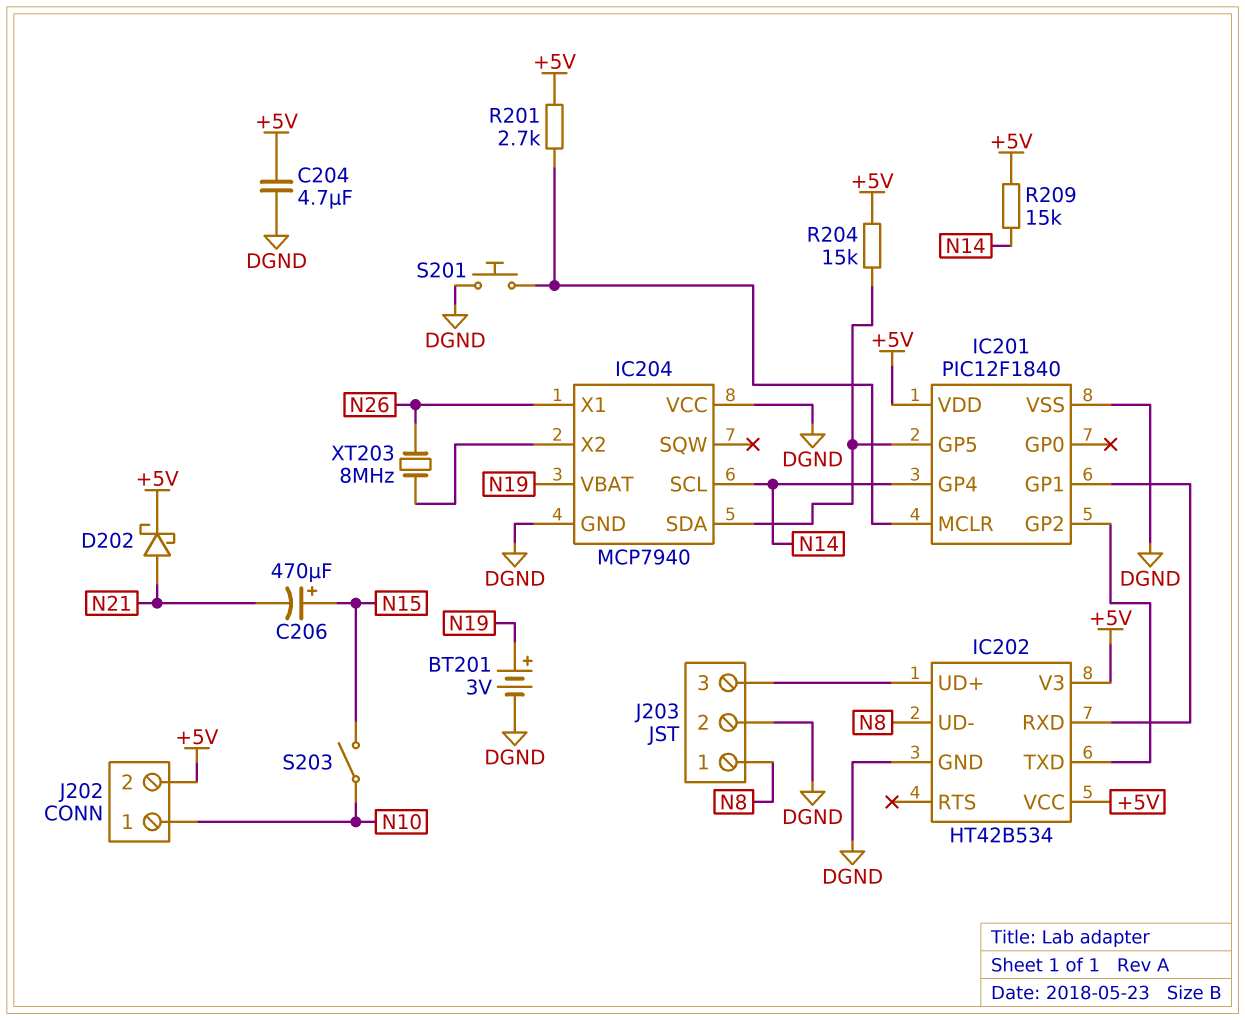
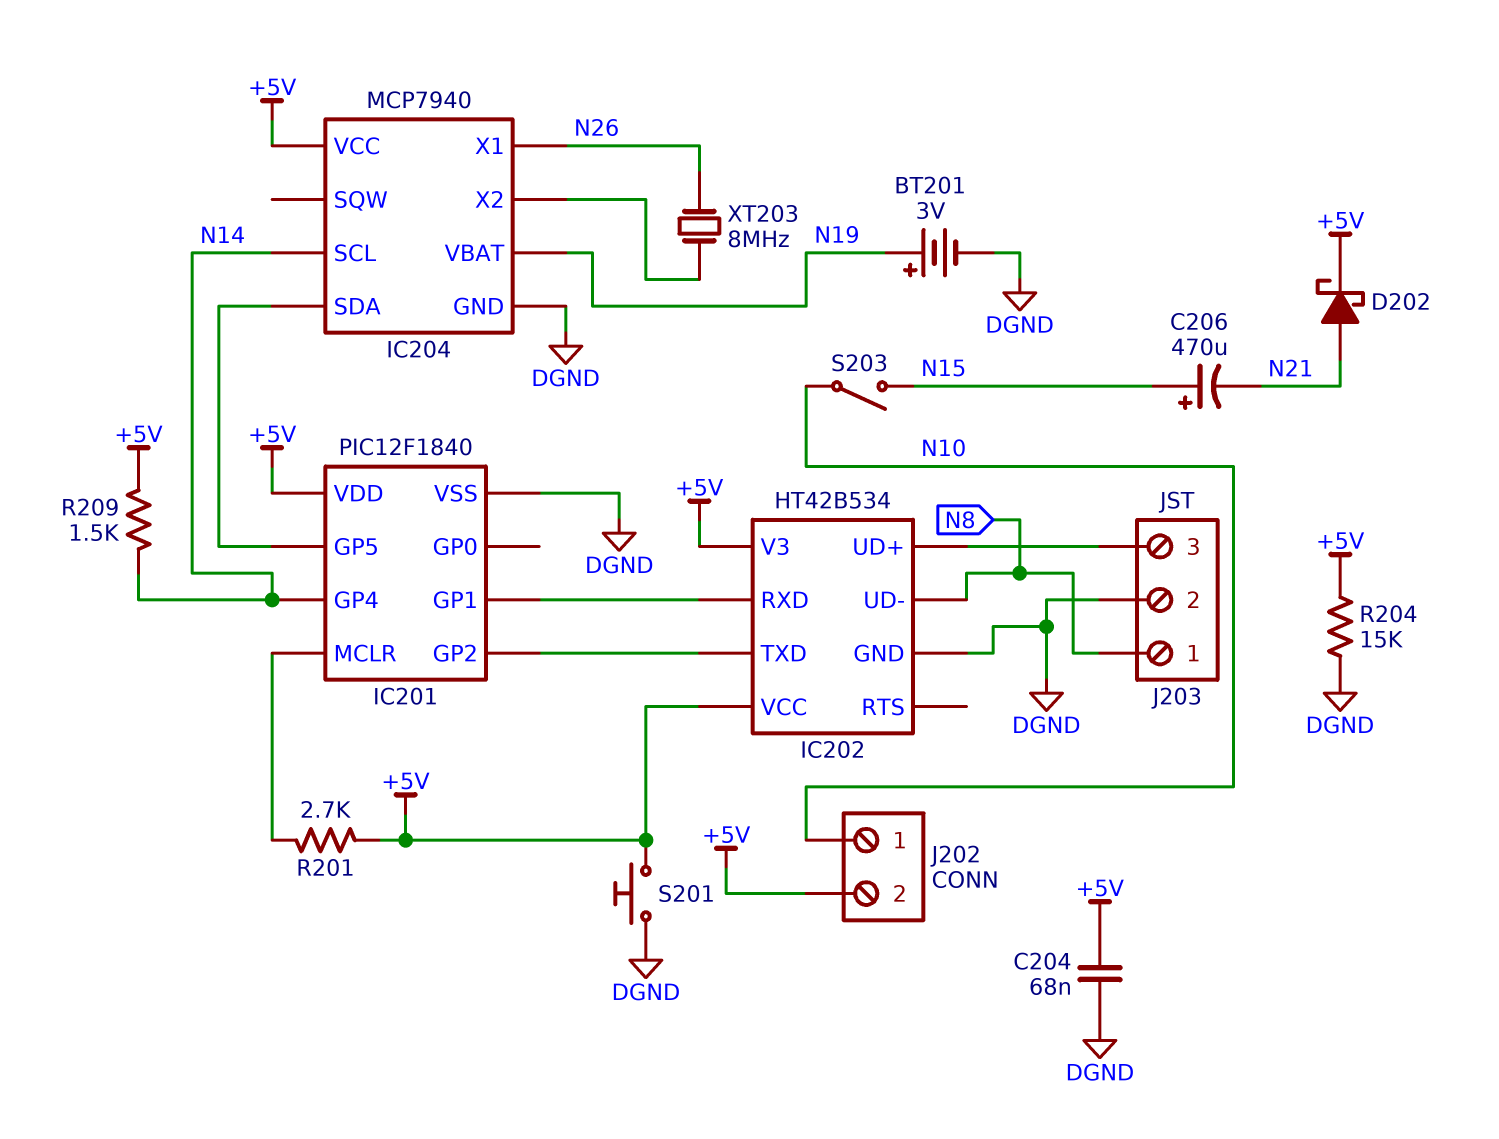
C204: 4.7uF (+5V, DGND) -> 68nF (+5V, DGND)
IC204 pin VCC: DGND -> +5V
R204: 15k (+5V, IC201/GP5) -> 15k (+5V, DGND)
R209: 15k (+5V, N14) -> 1.5k (+5V, N14)
S201: button (DGND, IC201/MCLR) -> button (+5V, DGND)

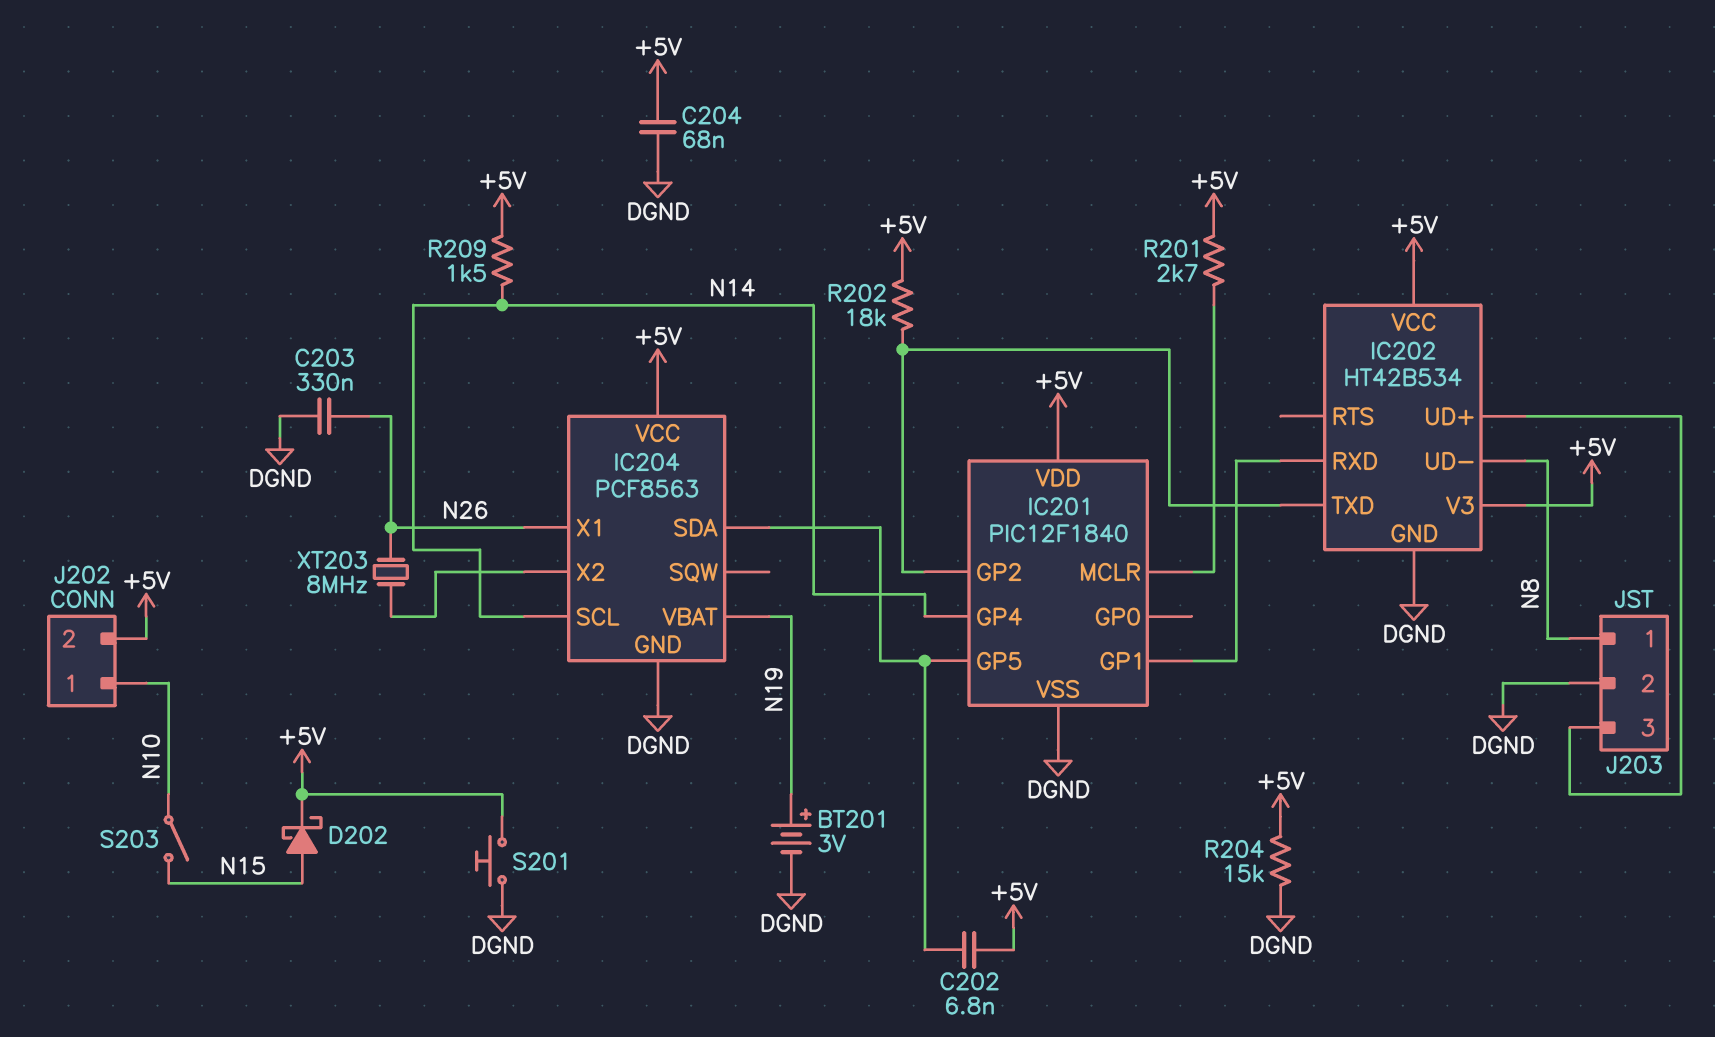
C202: none -> 6.8nF (+5V, IC201/GP5)
C203: none -> 330nF (DGND, N26)
C206: 470uF (plus N15, minus N21) -> none
D202: schottky (A N21, K +5V) -> schottky (A N15, K +5V)
IC204: MCP7940 -> PCF8563
R202: none -> 18k (+5V, IC201/GP2)

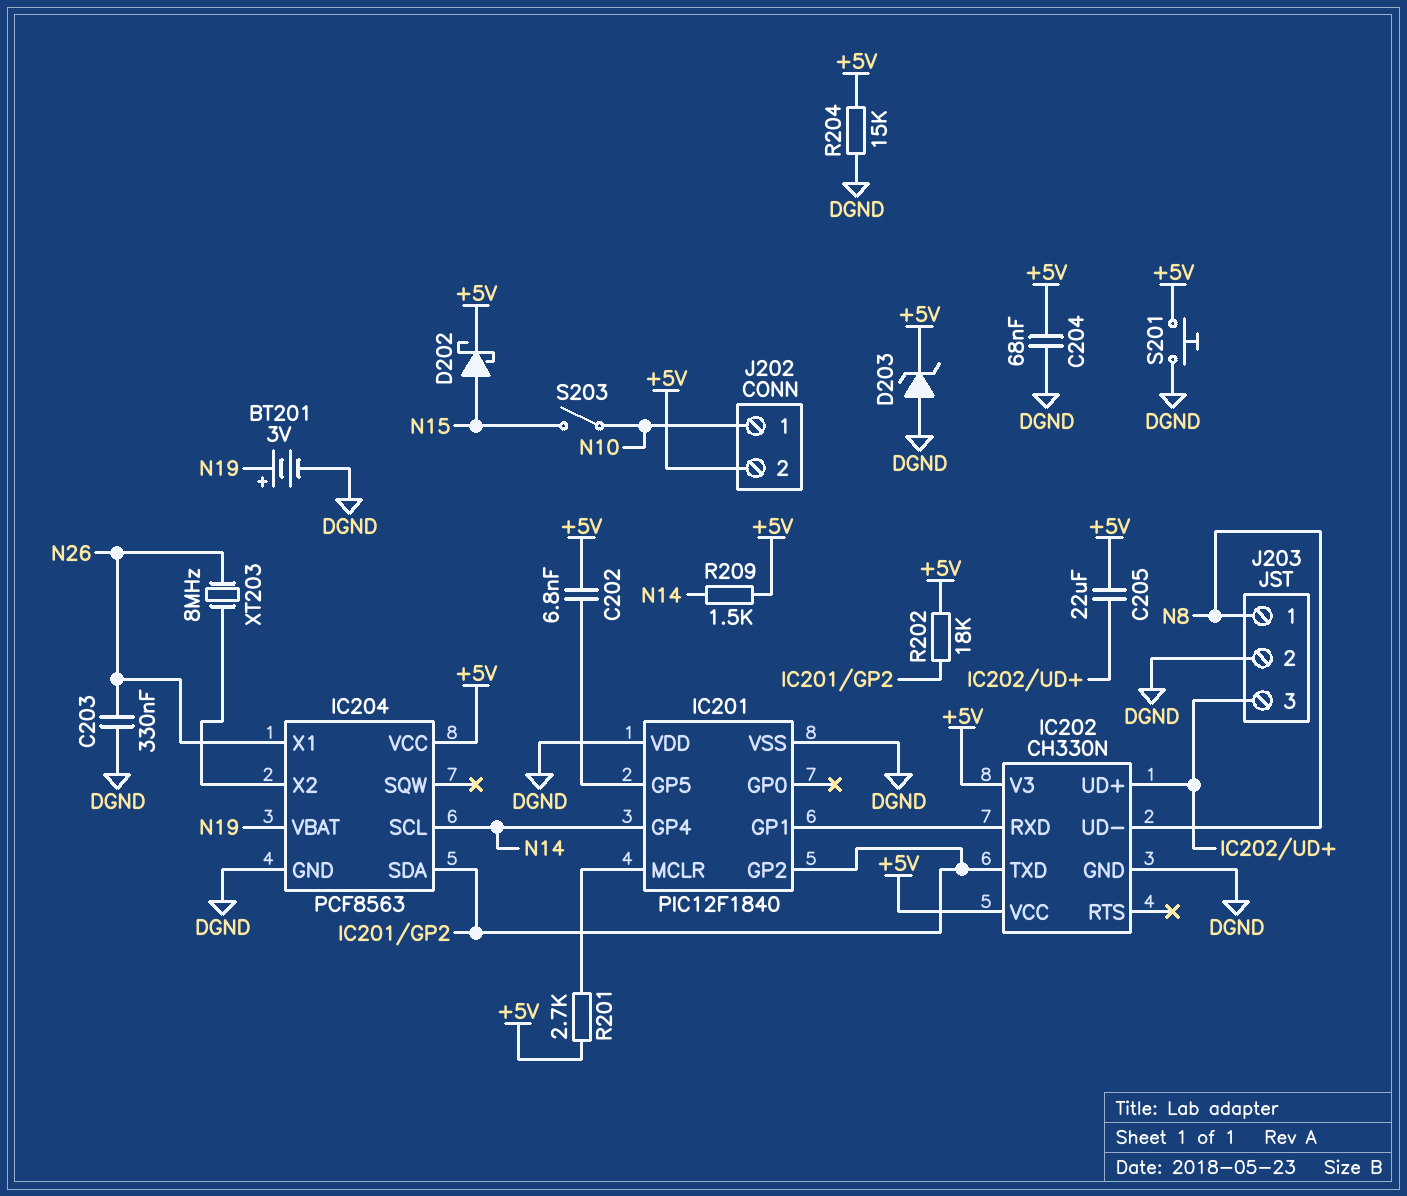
C205: none -> 22uF (+5V, IC202/UD+)
D203: none -> zener (A DGND, K +5V)
IC201 pin VDD: +5V -> DGND
IC202: HT42B534 -> CH330N
IC204 pin SDA: IC201/GP5 -> IC201/GP2

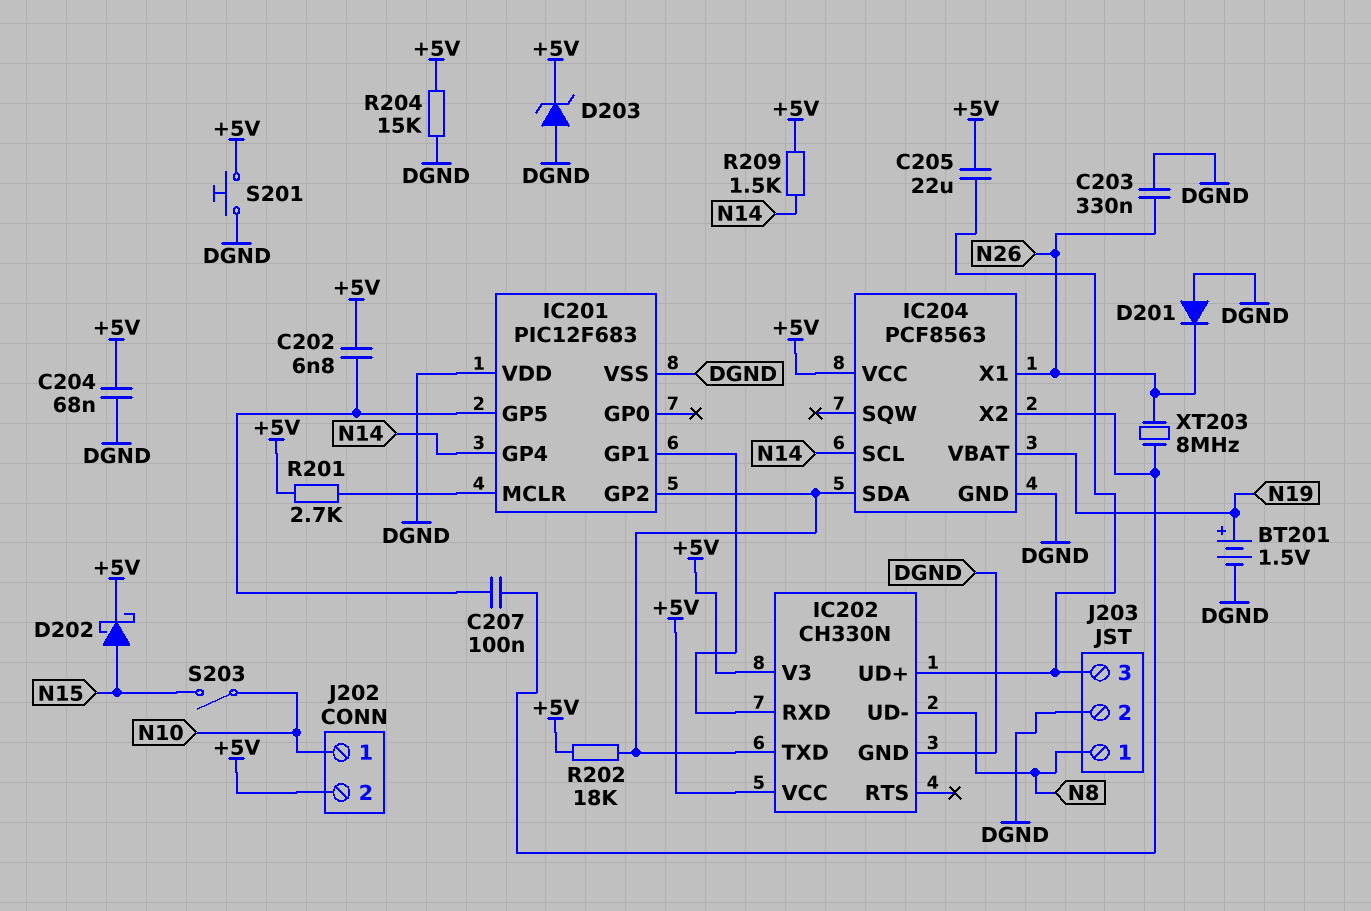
BT201: 3V (plus N19, minus DGND) -> 1.5V (plus N19, minus DGND)
C207: none -> 100nF (IC201/GP5, IC204/X2)
D201: none -> diode (A DGND, K N26)
IC201: PIC12F1840 -> PIC12F683

